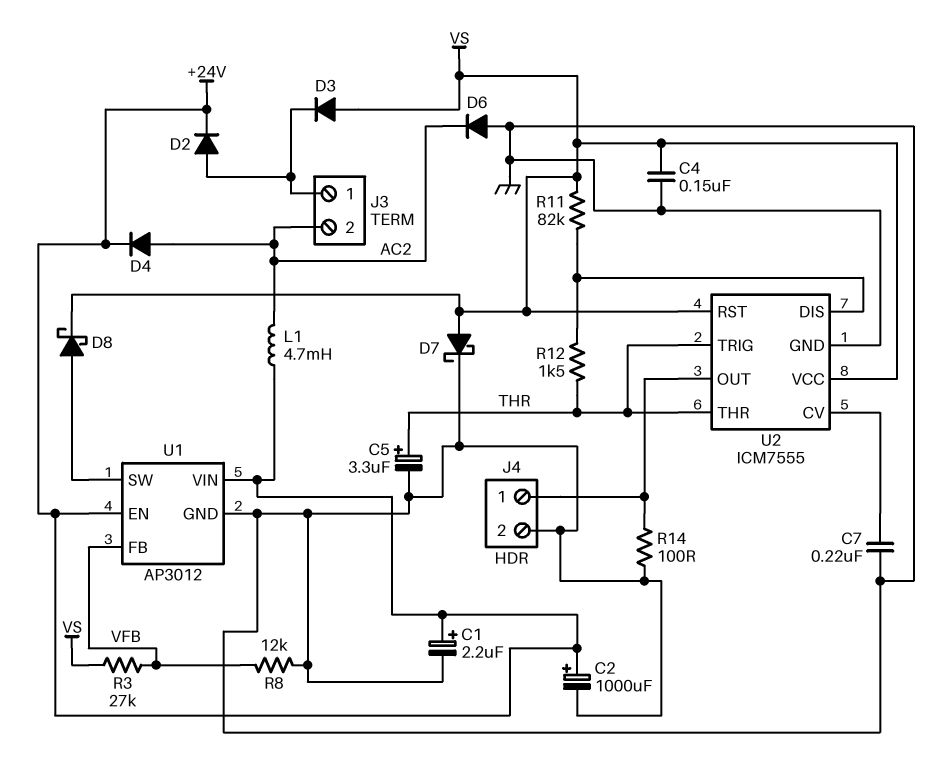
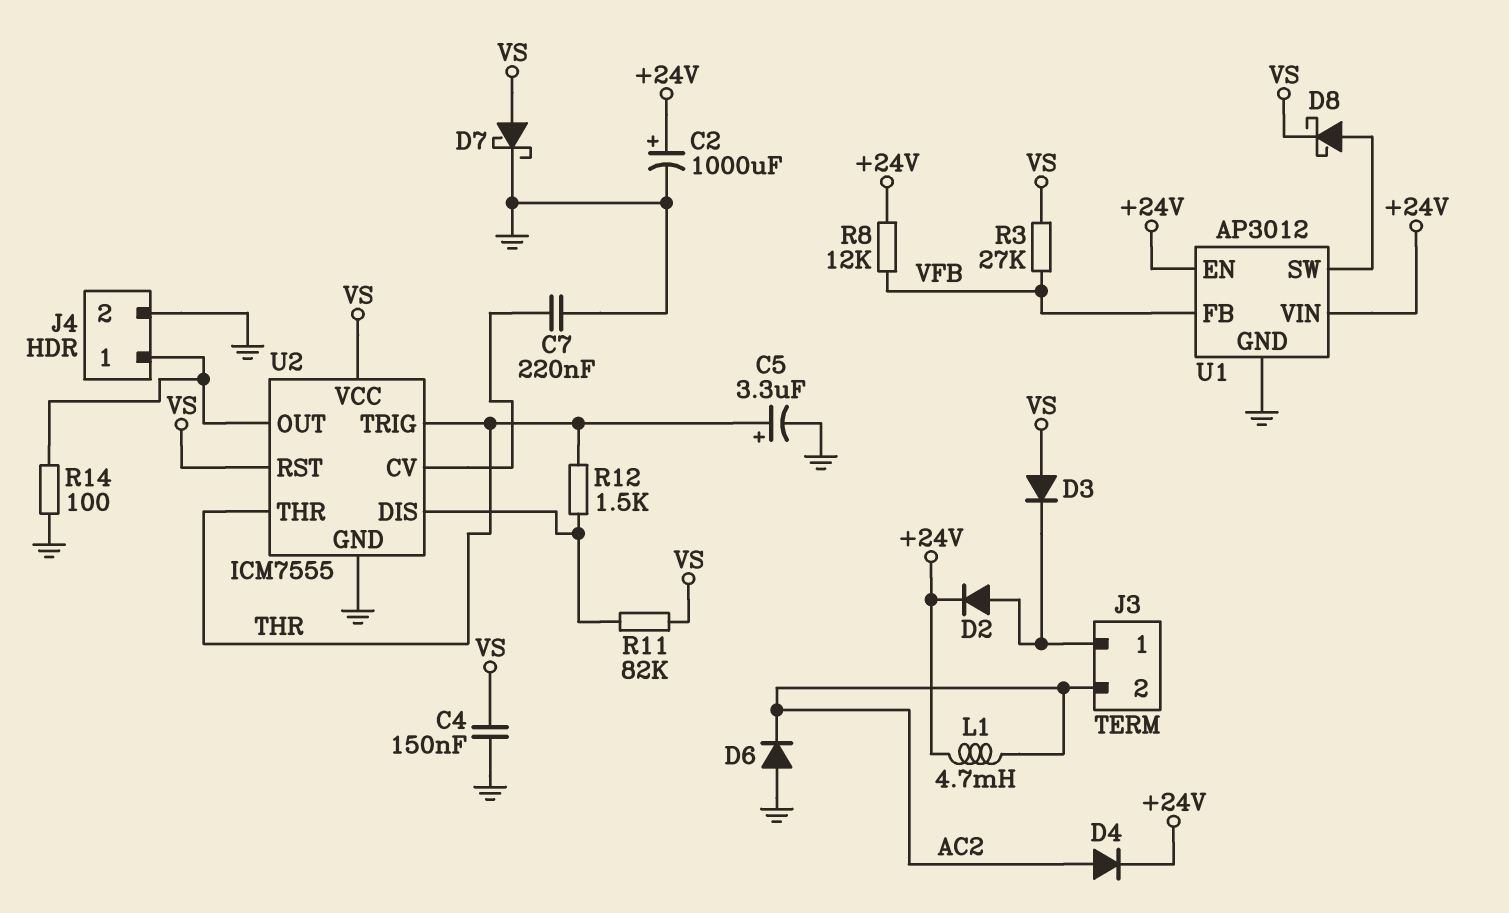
C1: 2.2uF (plus +24V, minus GND) -> none
R8: 12k (GND, VFB) -> 12k (+24V, VFB)

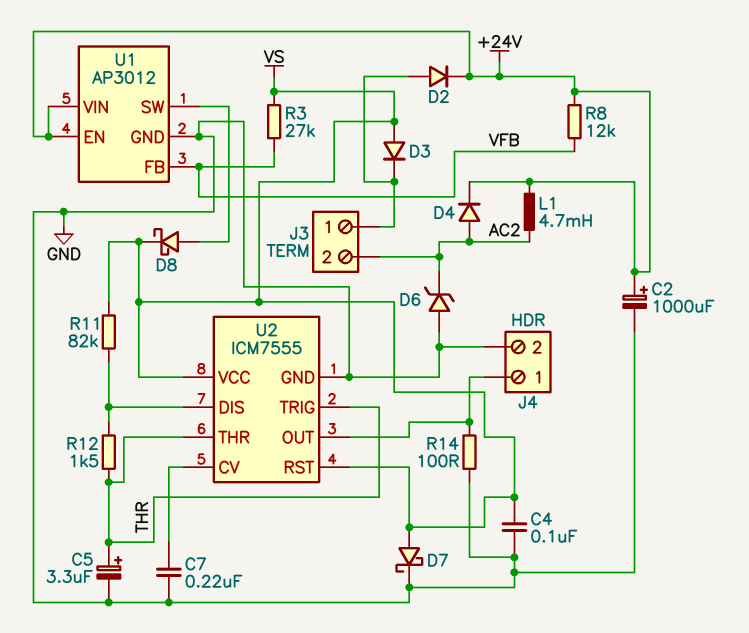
C4: 150nF (GND, VS) -> 100nF (GND, VS)
D6: diode (A GND, K AC2) -> zener (A GND, K AC2)

